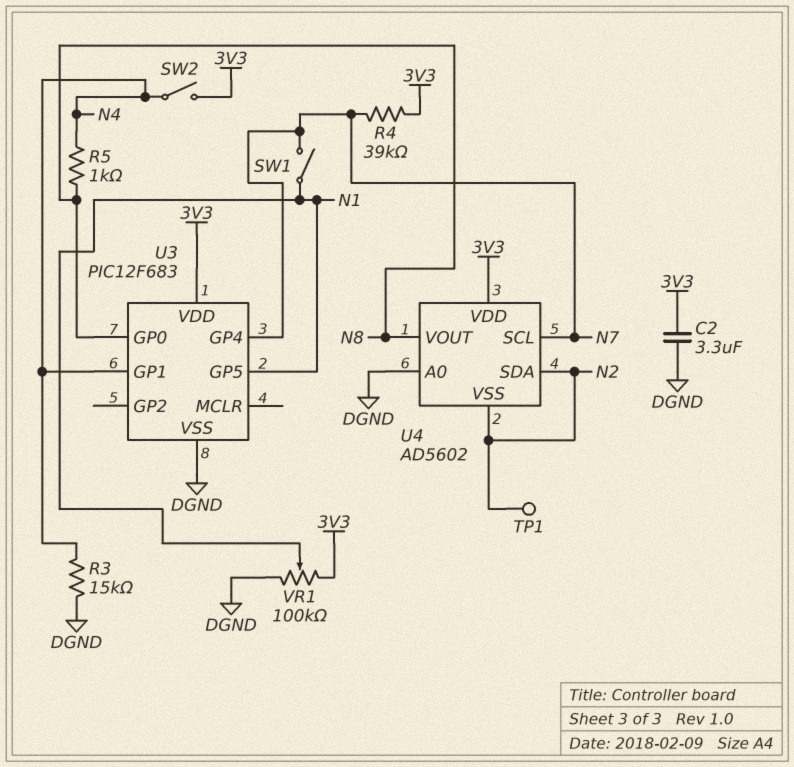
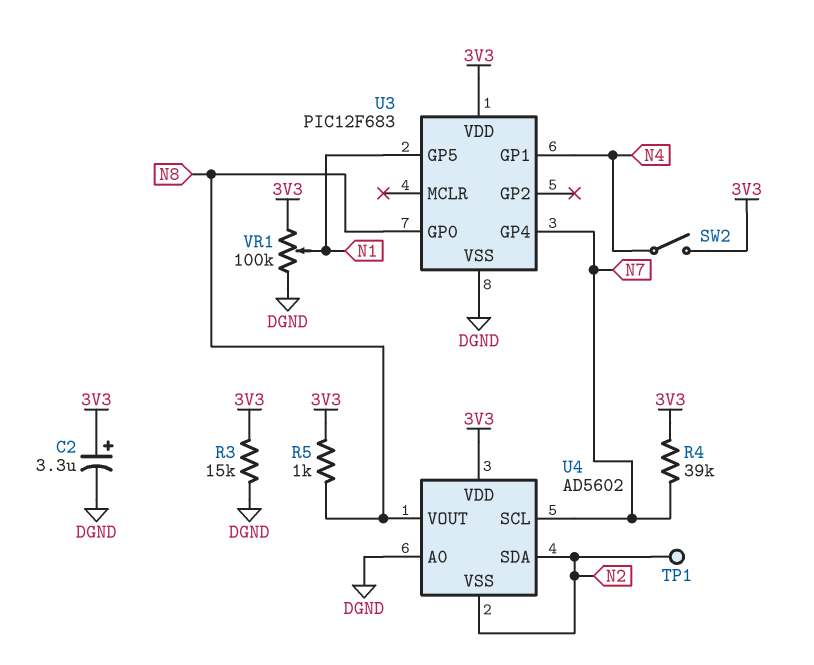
C2: 3.3uF (3V3, DGND) -> 3.3uF (plus 3V3, minus DGND)
R3: 15k (DGND, N4) -> 15k (3V3, DGND)
R5: 1k (N4, N8) -> 1k (3V3, N8)
SW1: switch (N1, N7) -> none

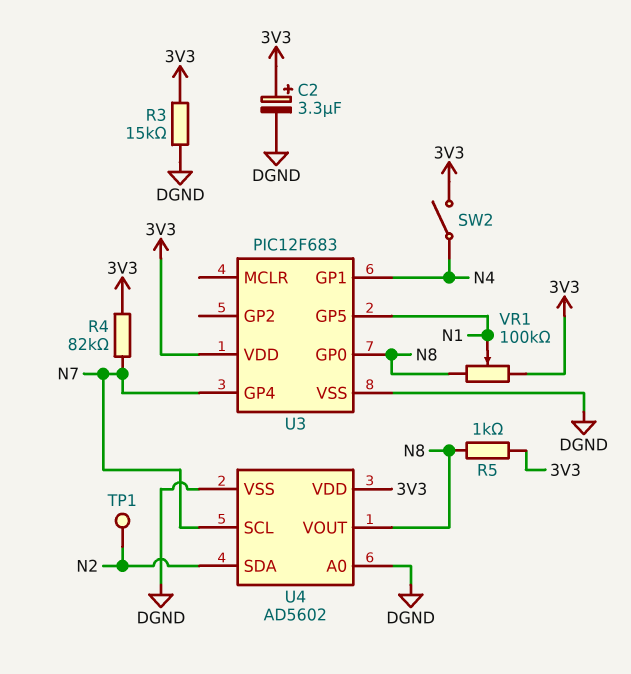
R4: 39k (3V3, N7) -> 82k (3V3, N7)
U4 pin VSS: N2 -> DGND
VR1: 100k (3V3, DGND, wiper N1) -> 100k (3V3, N8, wiper N1)

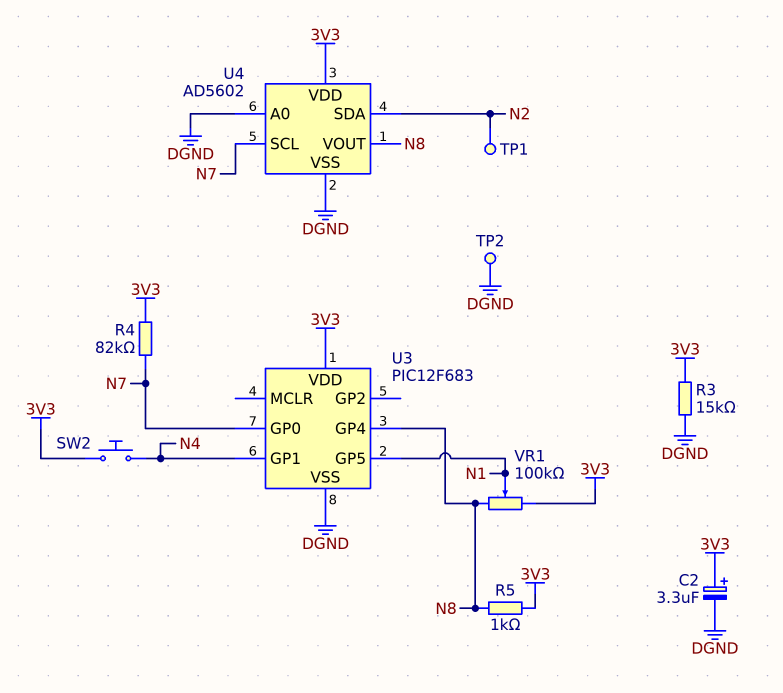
SW2: switch (3V3, N4) -> button (3V3, N4)
TP2: none -> test point (DGND)
U3 pin GP0: N8 -> N7
U3 pin GP4: N7 -> N8

